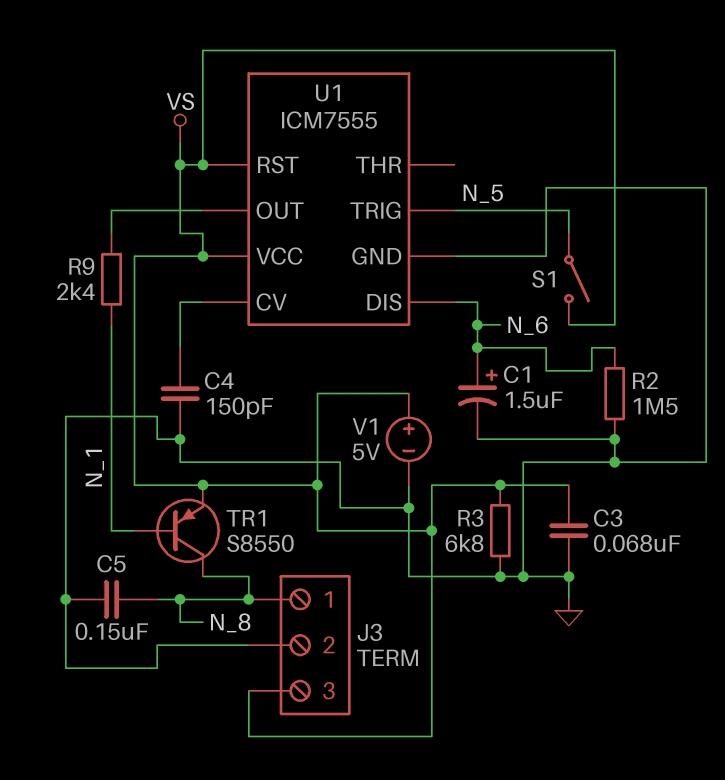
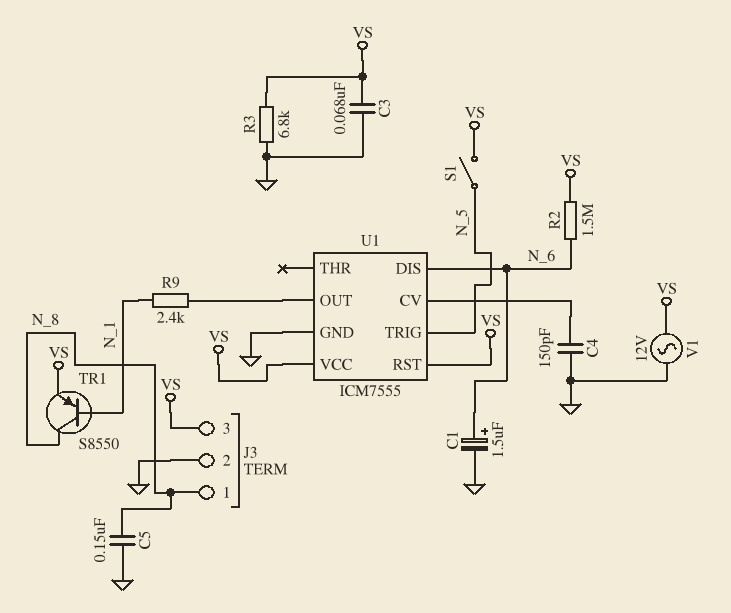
R2: 1.5M (GND, N_6) -> 1.5M (N_6, VS)
V1: 5V (plus VS, minus GND) -> AC 12V (GND, VS)

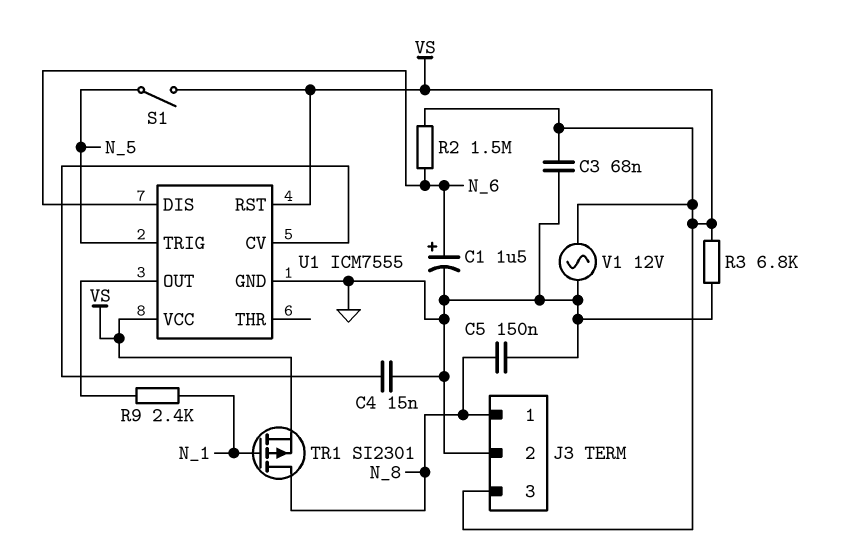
C4: 150pF (GND, U1/CV) -> 15nF (GND, U1/CV)
TR1: PNP S8550 (B N_1, C N_8, E VS) -> PMOS SI2301 (G N_1, D N_8, S VS)

